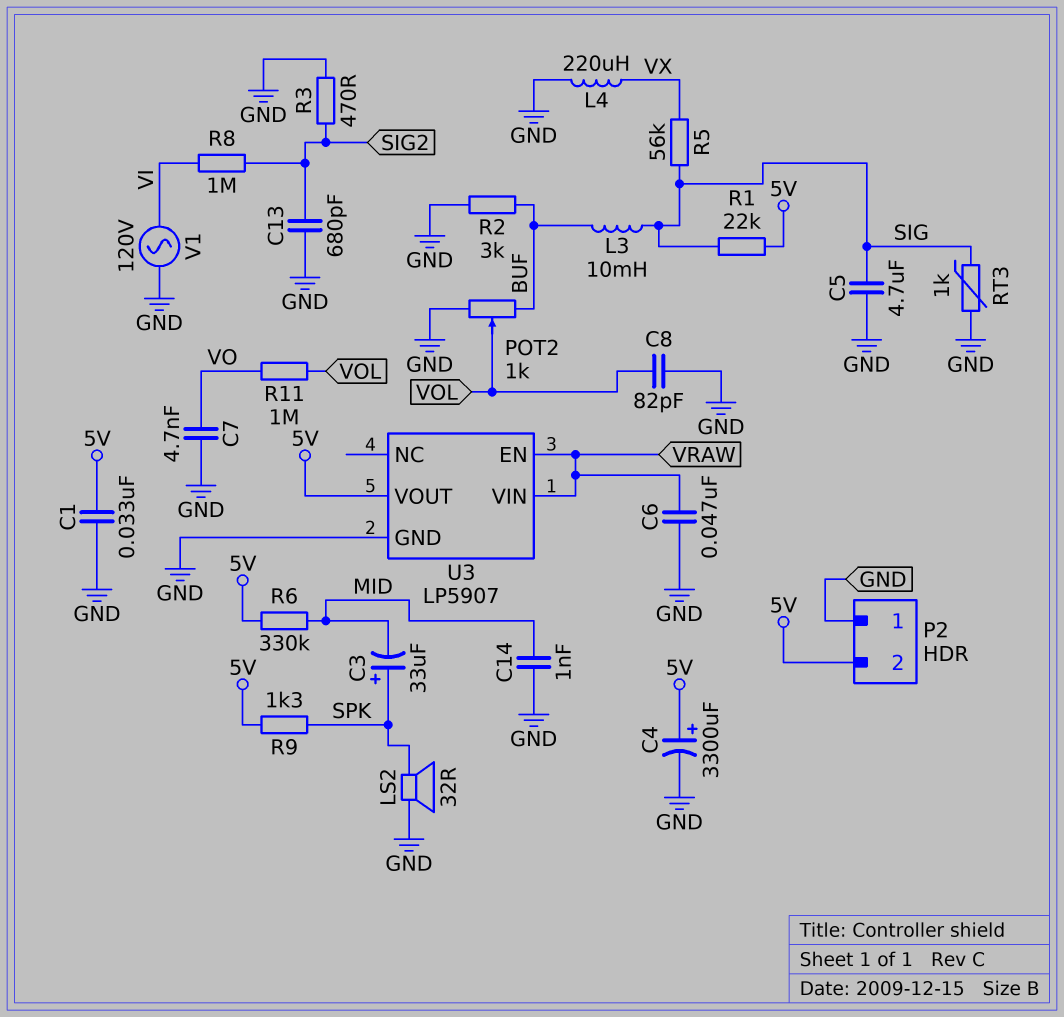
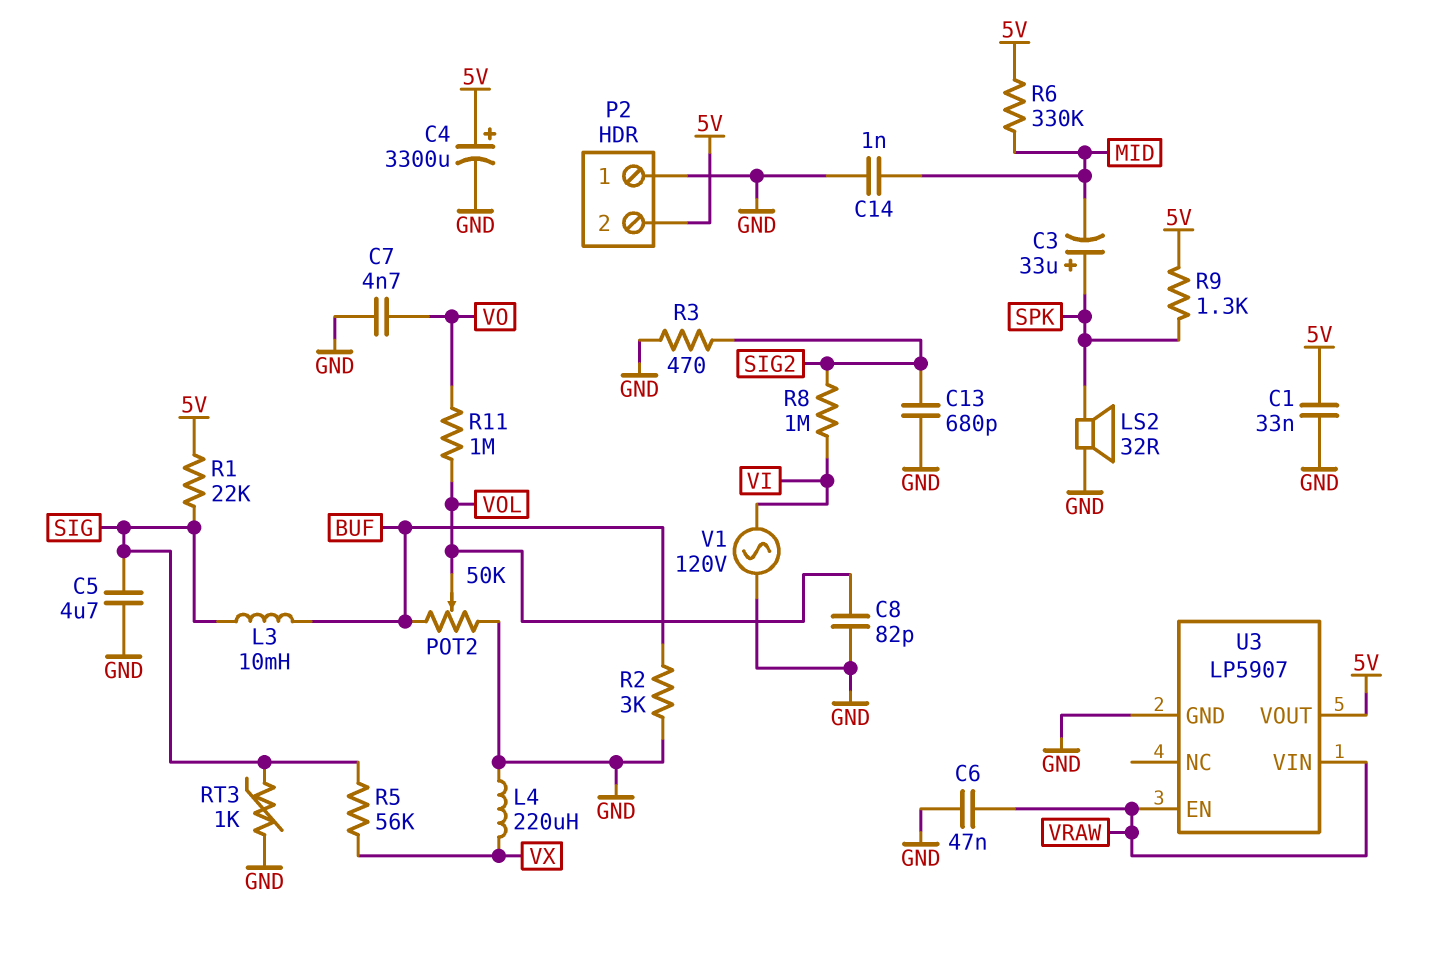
POT2: 1k (BUF, GND, wiper VOL) -> 50k (BUF, GND, wiper VOL)

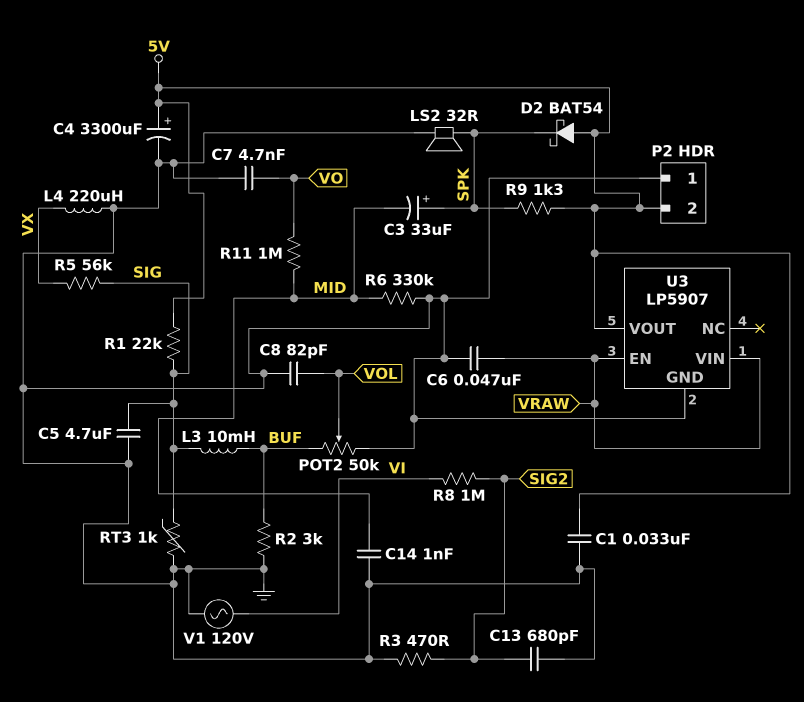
D2: none -> schottky BAT54 (A 5V, K SPK)
R6: 330k (5V, MID) -> 330k (GND, MID)
R11: 1M (VO, VOL) -> 1M (MID, VO)

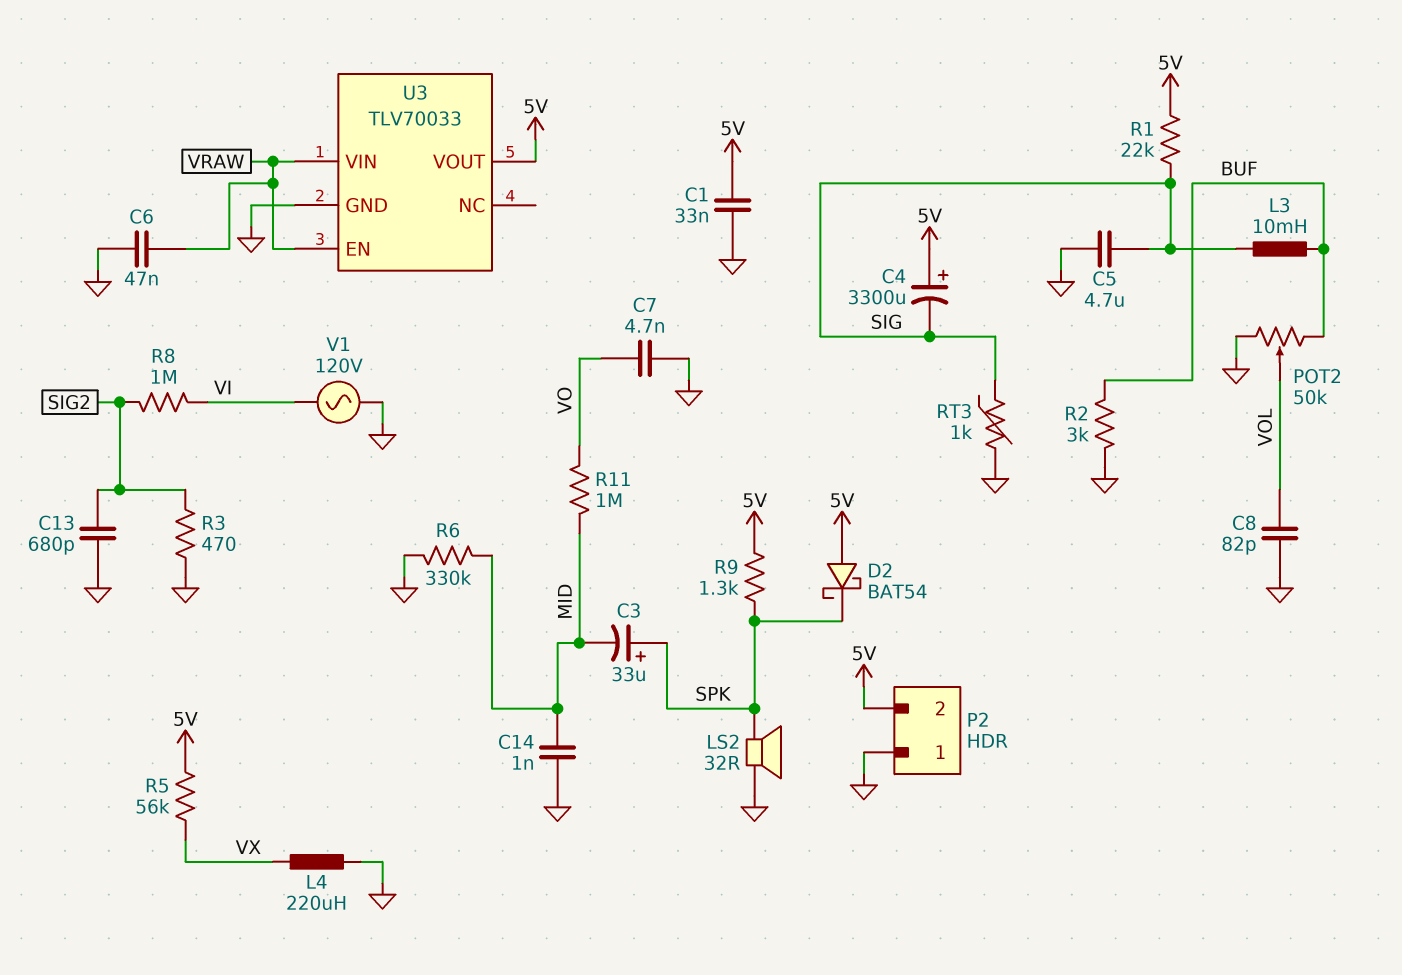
C4: 3300uF (plus 5V, minus GND) -> 3300uF (plus 5V, minus SIG)
R5: 56k (SIG, VX) -> 56k (5V, VX)
U3: LP5907 -> TLV70033

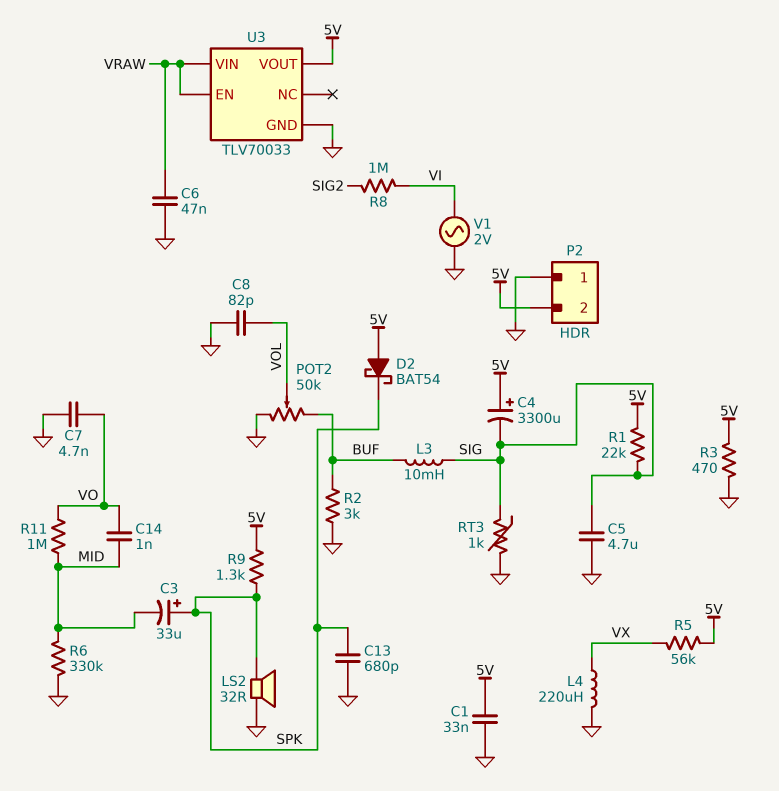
C13: 680pF (GND, SIG2) -> 680pF (GND, SPK)
C14: 1nF (GND, MID) -> 1nF (MID, VO)
R3: 470 (GND, SIG2) -> 470 (5V, GND)
V1: AC 120V (GND, VI) -> AC 2V (GND, VI)

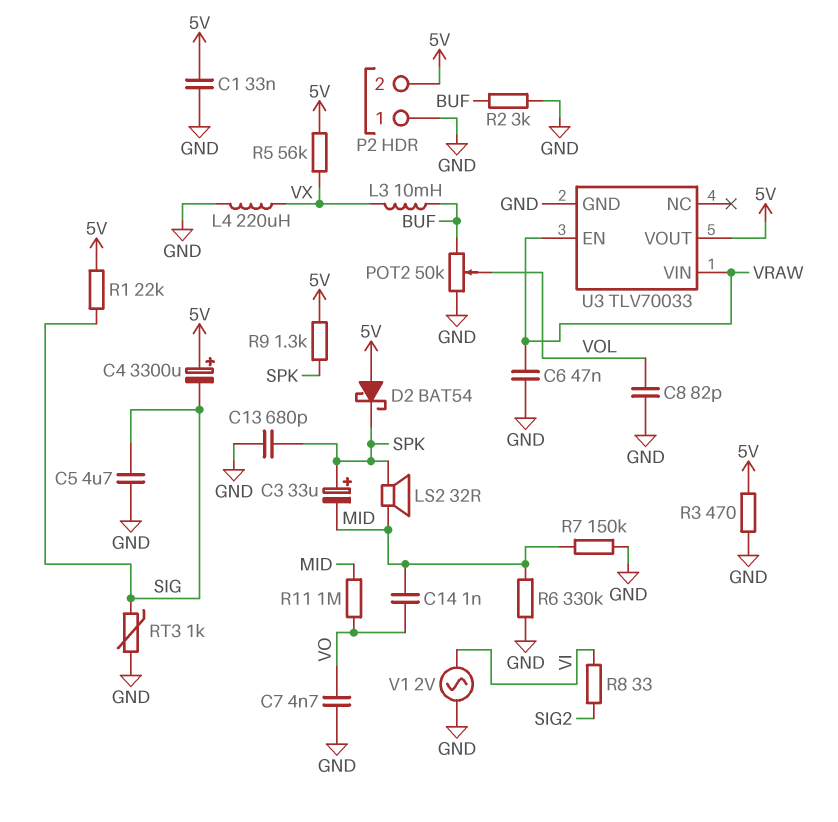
L3: 10mH (BUF, SIG) -> 10mH (BUF, VX)
LS2: speaker 32R (GND, SPK) -> speaker 32R (MID, SPK)
R7: none -> 150k (GND, MID)
R8: 1M (SIG2, VI) -> 33 (SIG2, VI)

